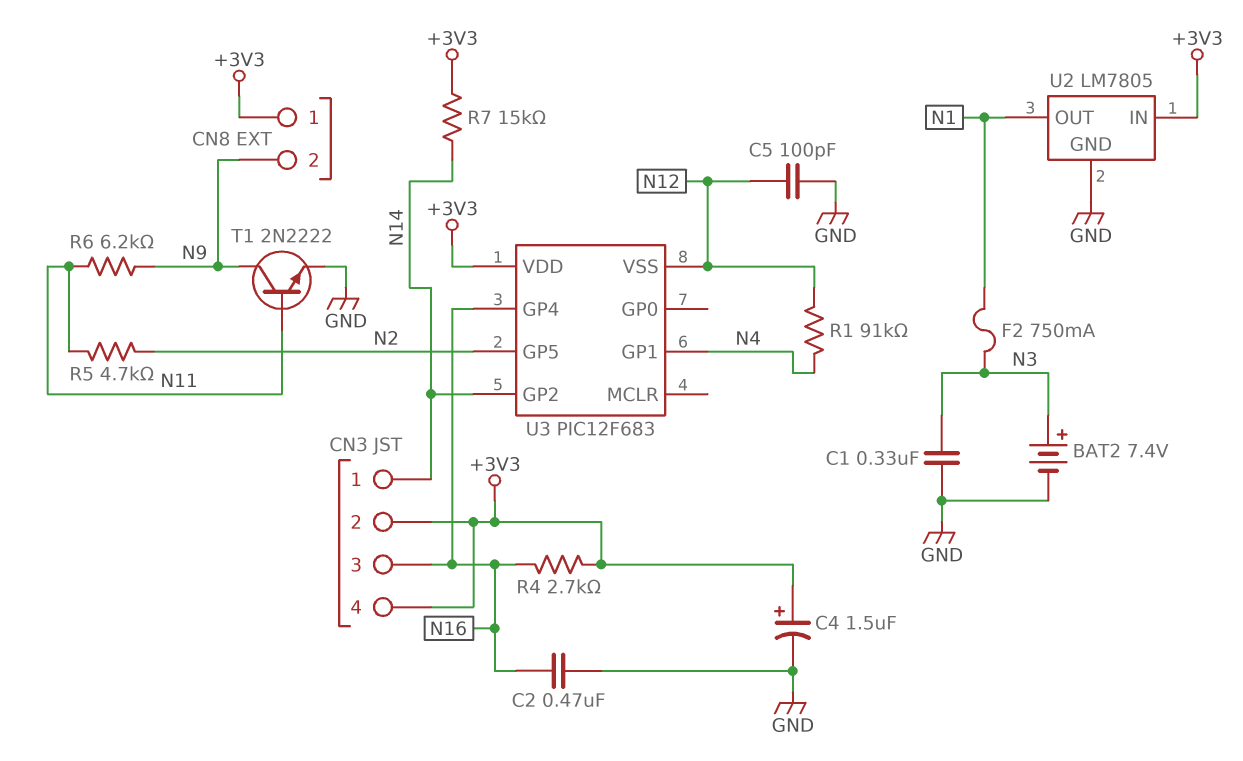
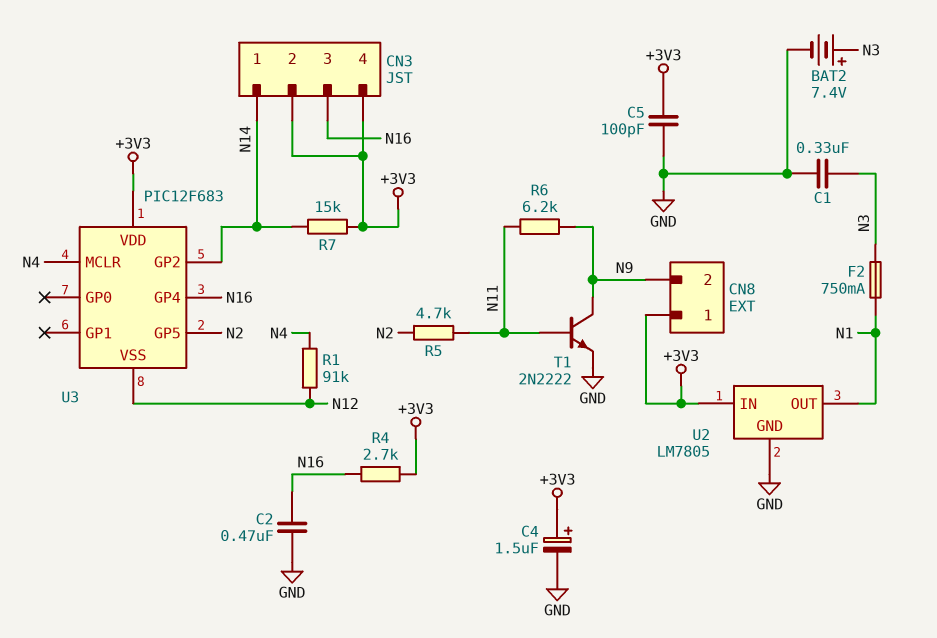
C5: 100pF (GND, N12) -> 100pF (+3V3, GND)
U3 pin GP1: N4 -> none
U3 pin MCLR: none -> N4

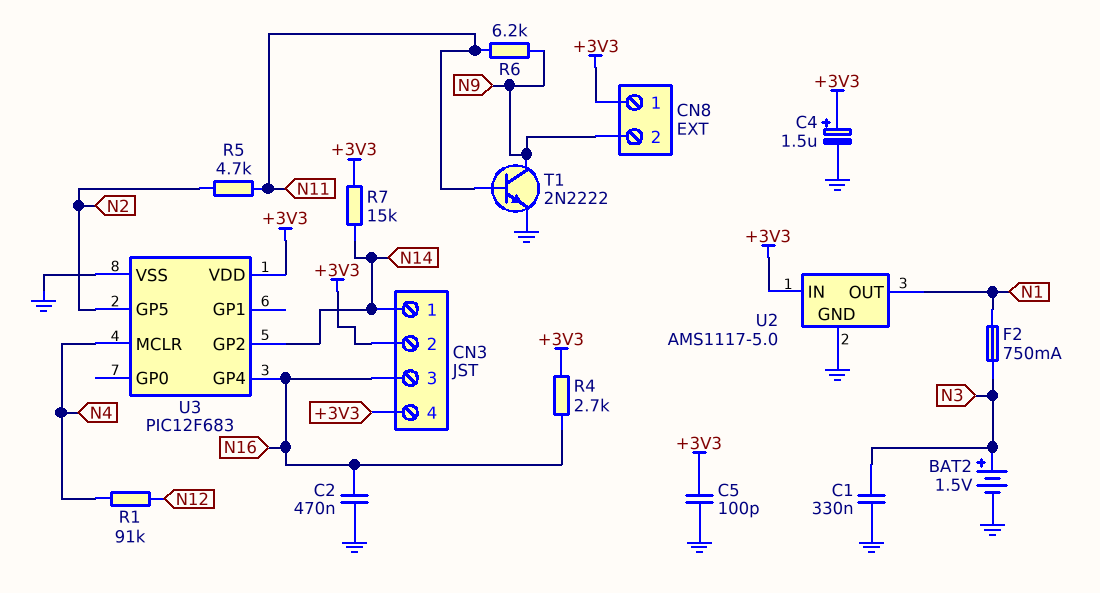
BAT2: 7.4V (plus N3, minus GND) -> 1.5V (plus N3, minus GND)
U2: LM7805 -> AMS1117-5.0
U3 pin VSS: N12 -> GND

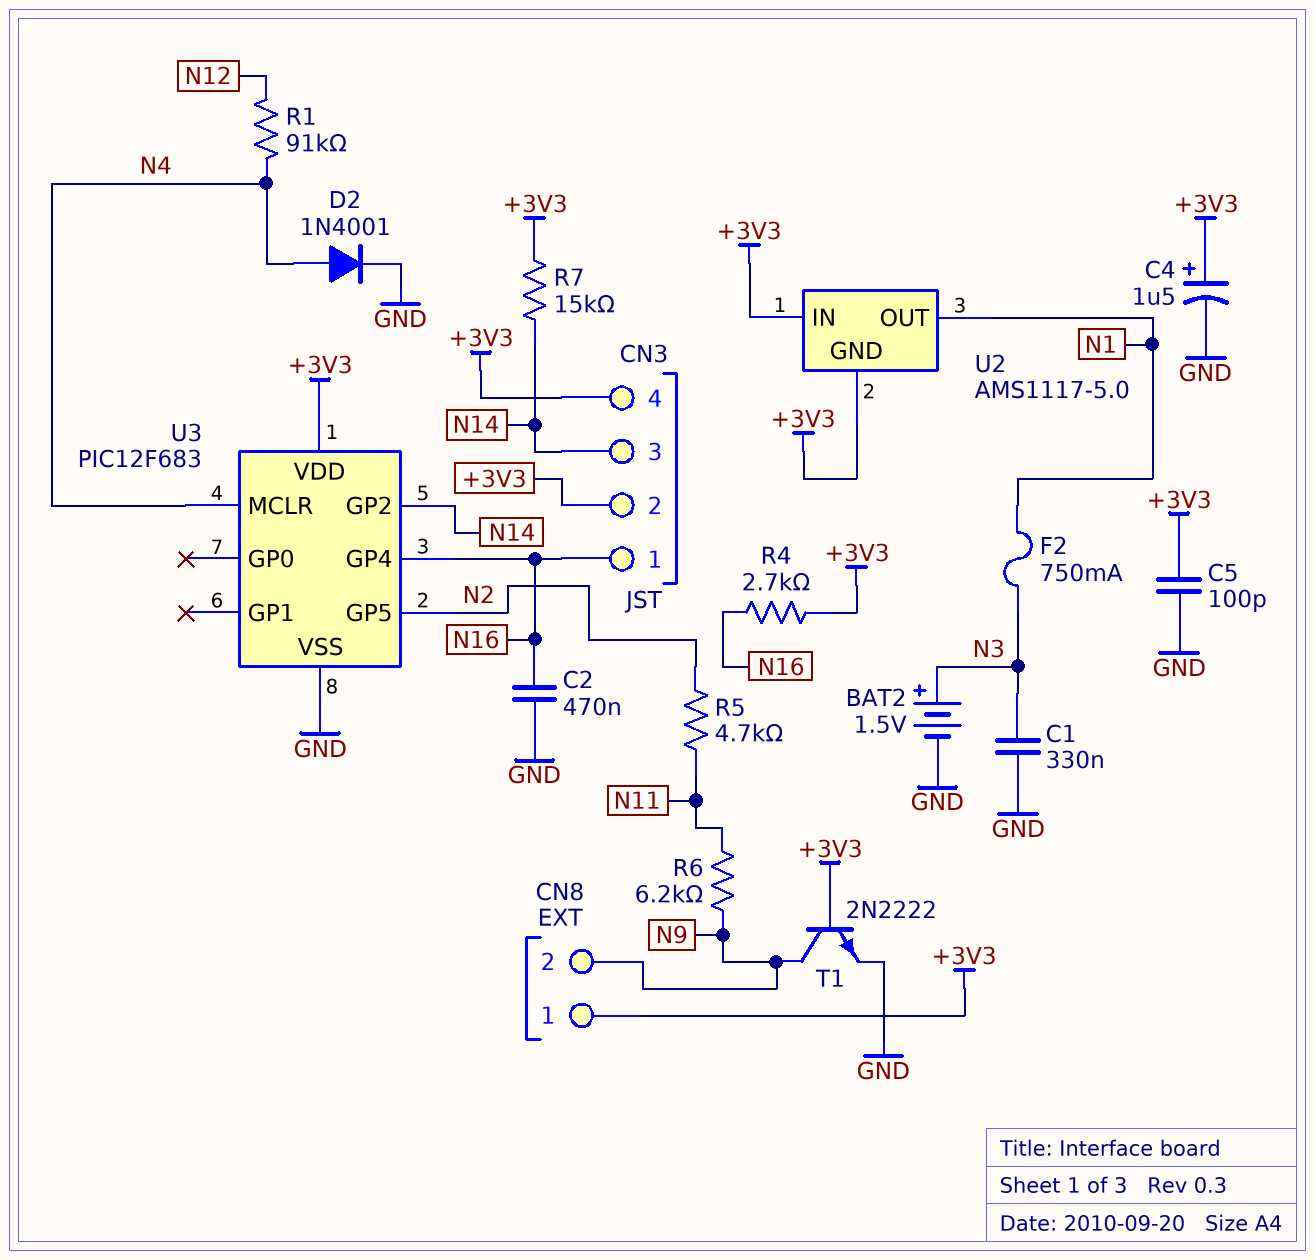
CN3 pin 1: N14 -> N16
CN3 pin 3: N16 -> N14
D2: none -> diode 1N4001 (A N4, K GND)
T1: NPN 2N2222 (B N11, C N9, E GND) -> NPN 2N2222 (B +3V3, C N9, E GND)
U2 pin GND: GND -> +3V3

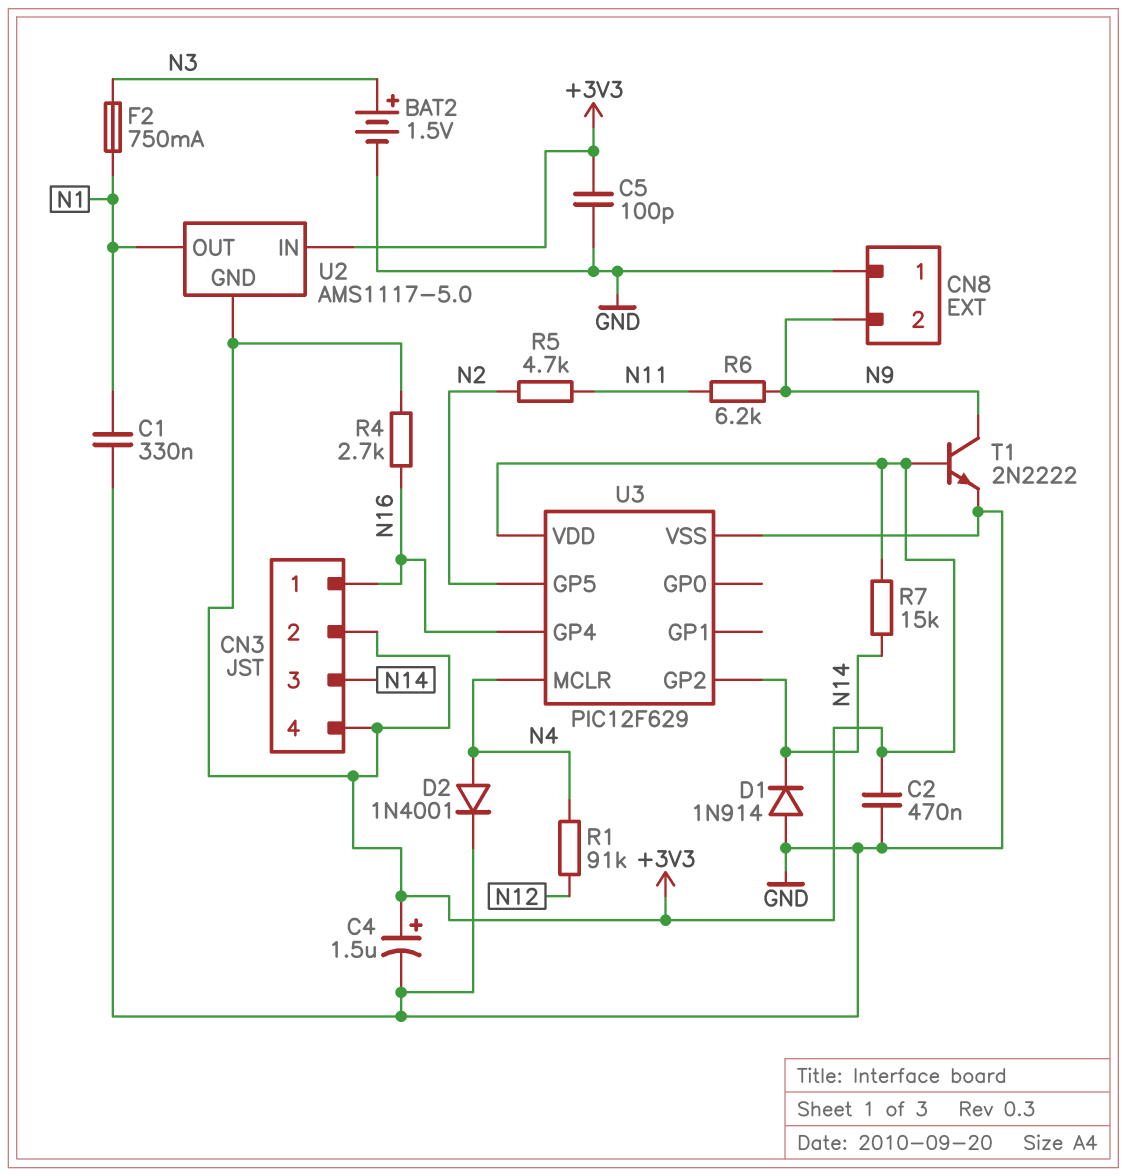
C1: 330nF (GND, N3) -> 330nF (GND, N1)
C2: 470nF (GND, N16) -> 470nF (+3V3, GND)
CN8 pin 1: +3V3 -> GND
D1: none -> diode 1N914 (A GND, K N14)
U3: PIC12F683 -> PIC12F629

